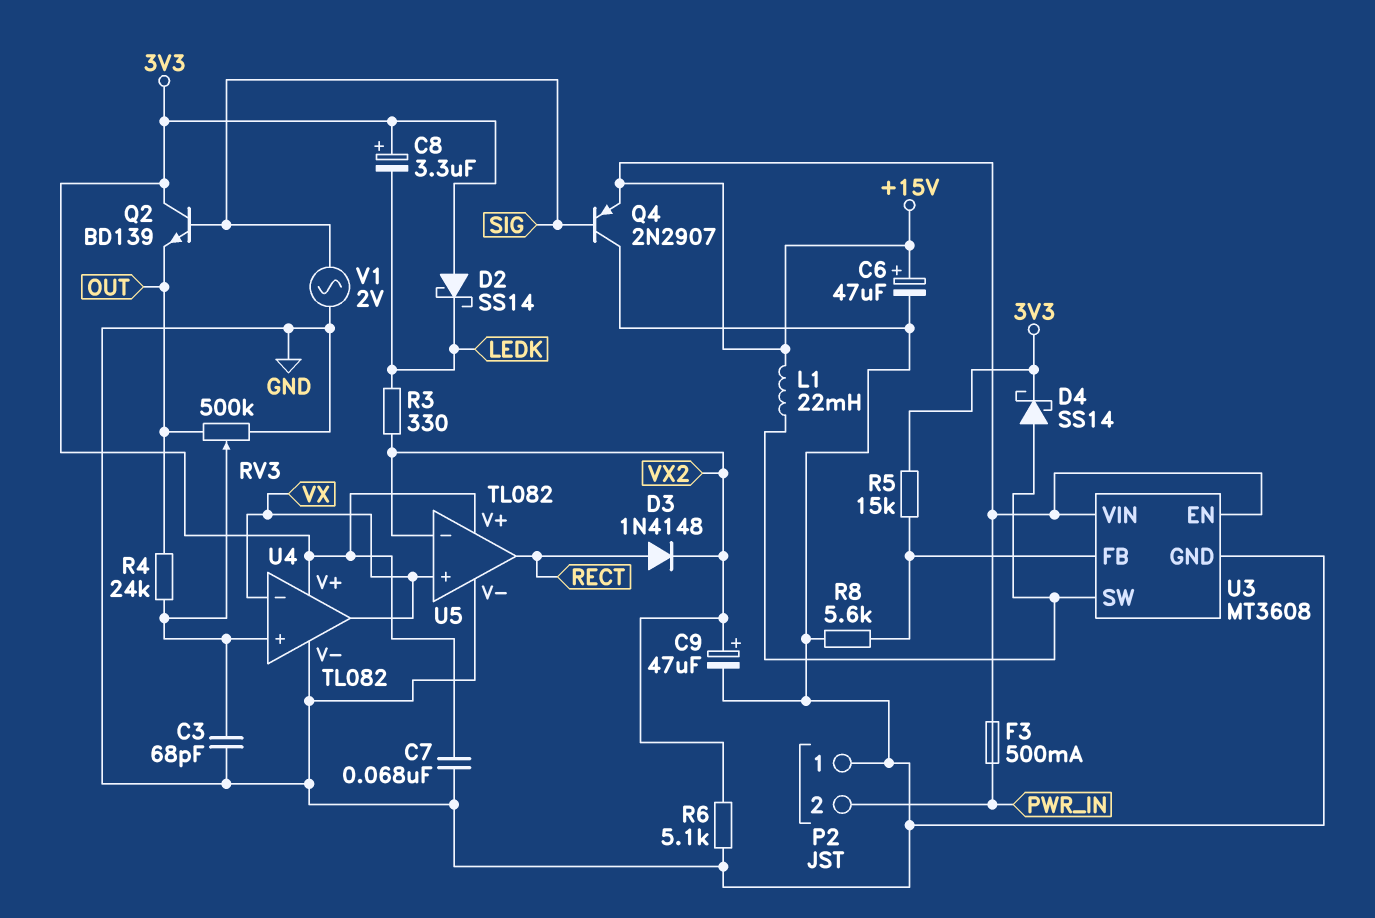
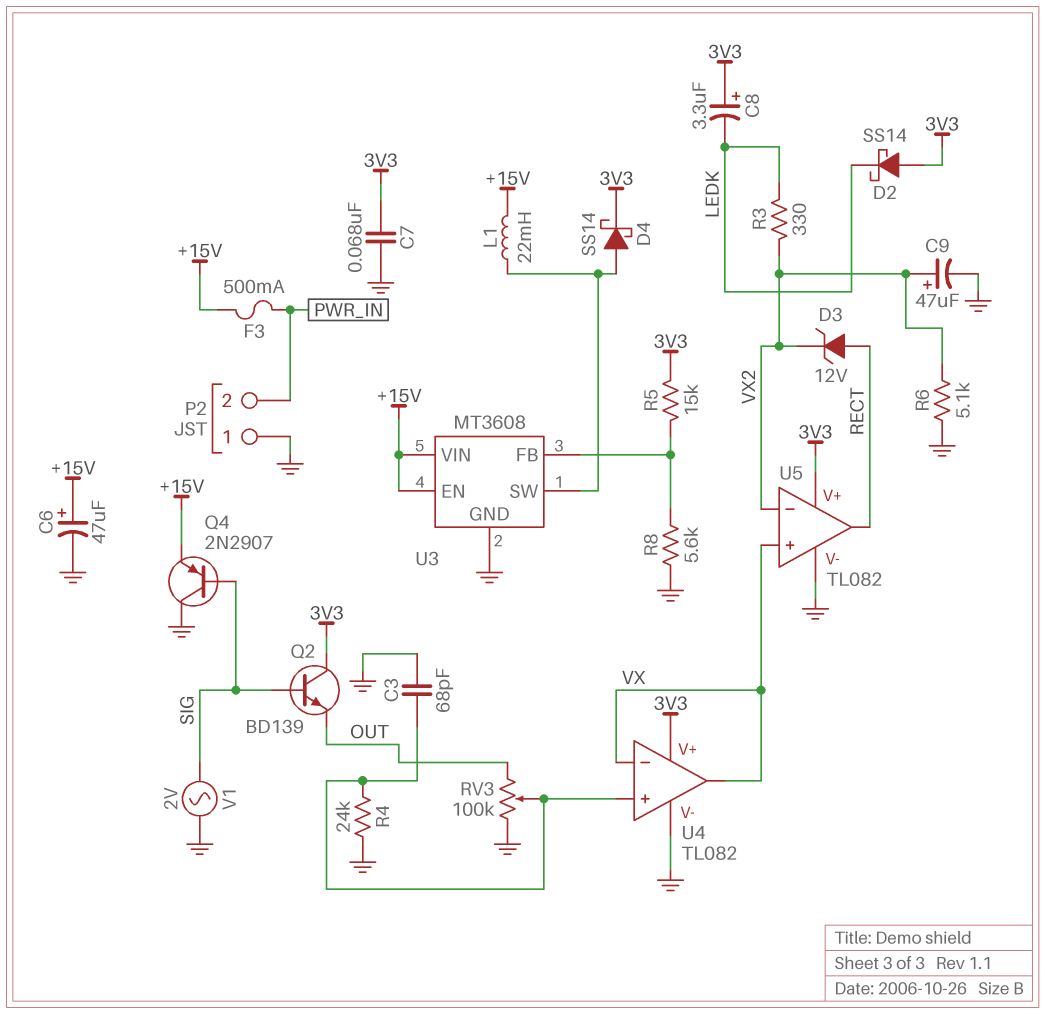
D3: diode 1N4148 (A RECT, K VX2) -> zener 12V (A RECT, K VX2)
R4: 24k (OUT, U4/in+) -> 24k (GND, U4/in+)
RV3: 500k (GND, OUT, wiper U4/in+) -> 100k (GND, OUT, wiper U4/in+)

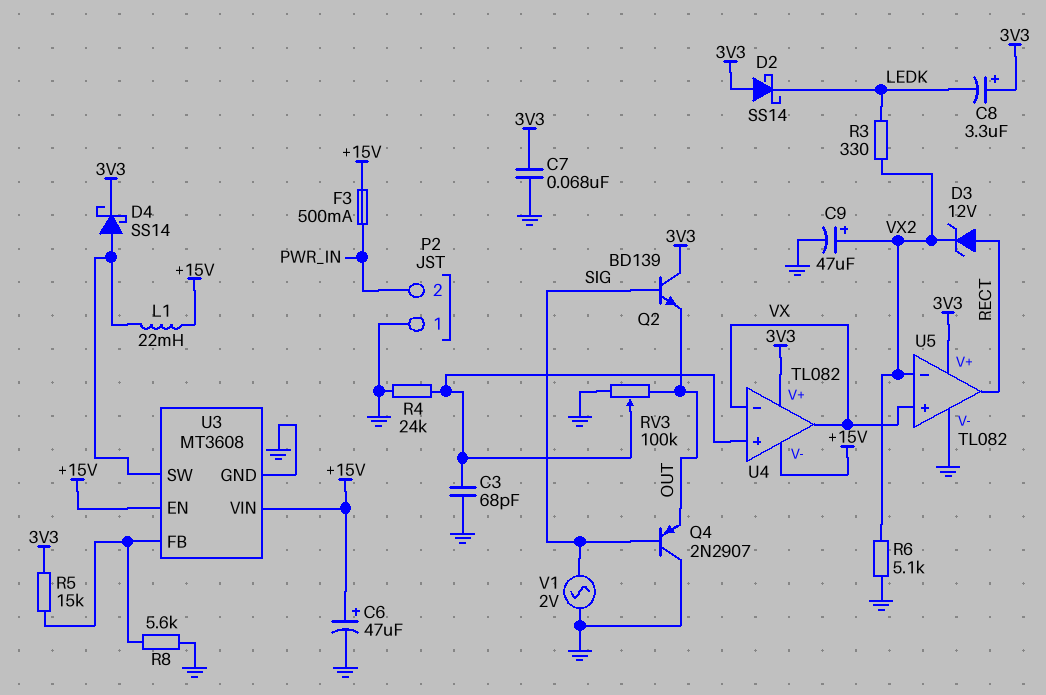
Q4: PNP 2N2907 (B SIG, C GND, E +15V) -> PNP 2N2907 (B SIG, C GND, E OUT)
U4 pin V-: GND -> +15V

